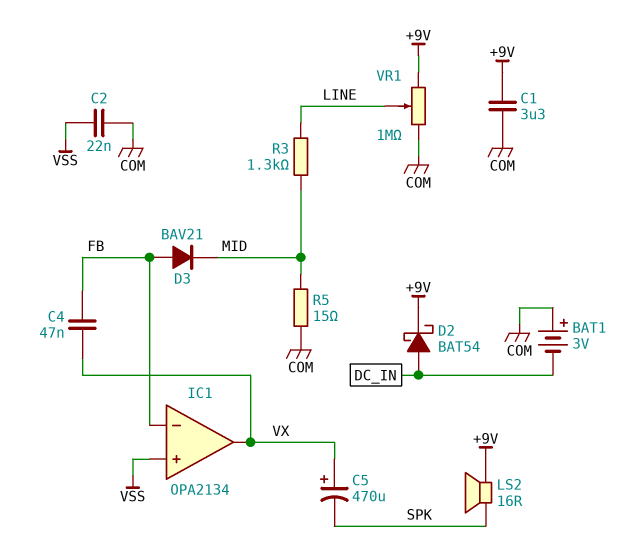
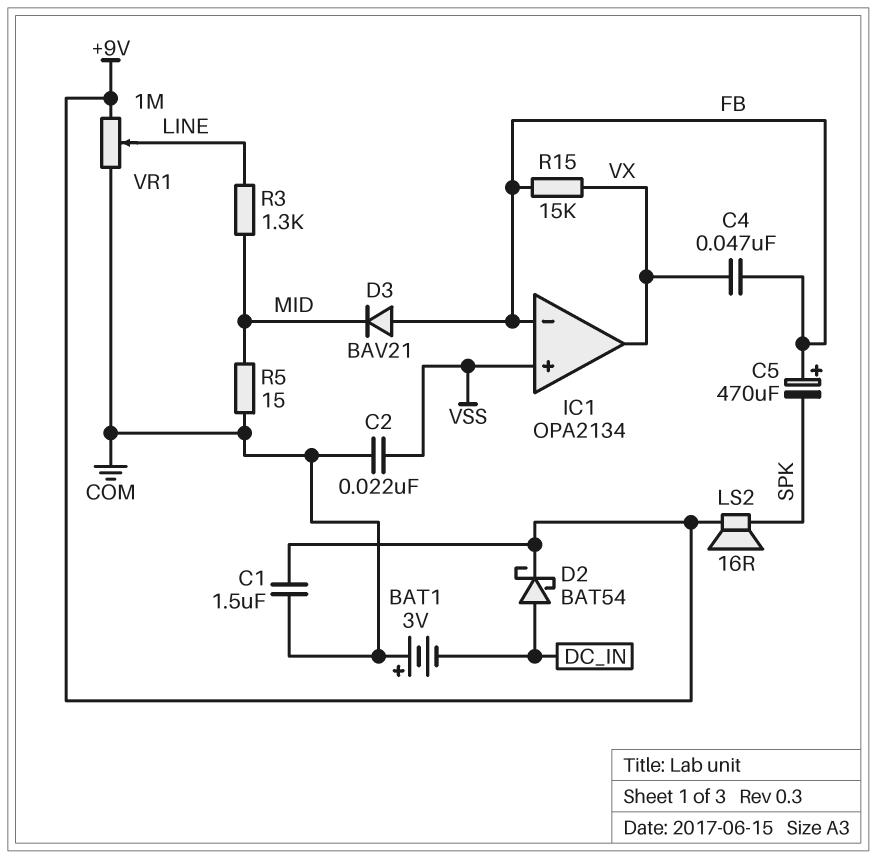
C1: 3.3uF (+9V, COM) -> 1.5uF (+9V, COM)
C5: 470uF (plus VX, minus SPK) -> 470uF (plus FB, minus SPK)
R15: none -> 15k (FB, VX)

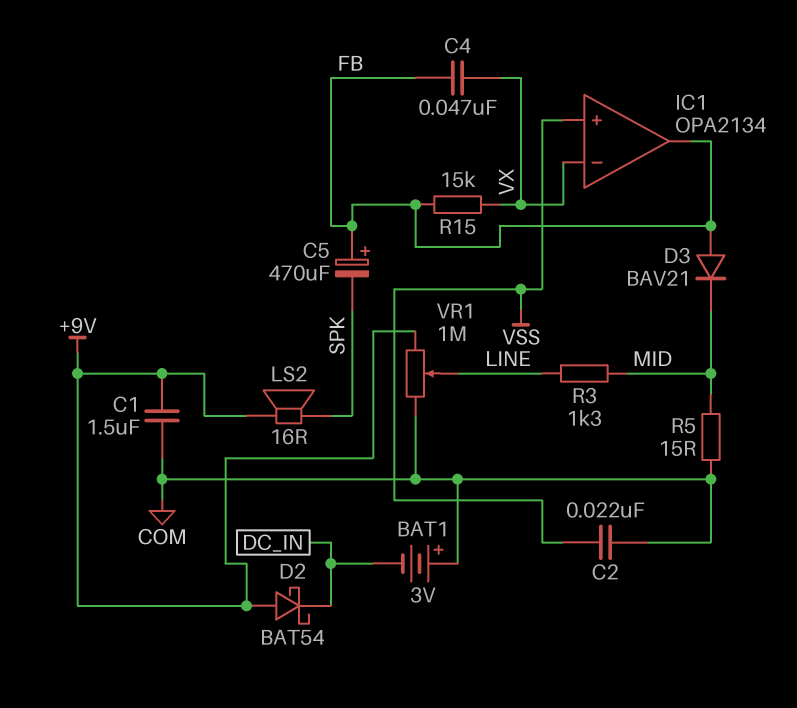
D2: schottky BAT54 (A DC_IN, K +9V) -> schottky BAT54 (A +9V, K DC_IN)
IC1 pin in-: FB -> VX
IC1 pin out: VX -> FB

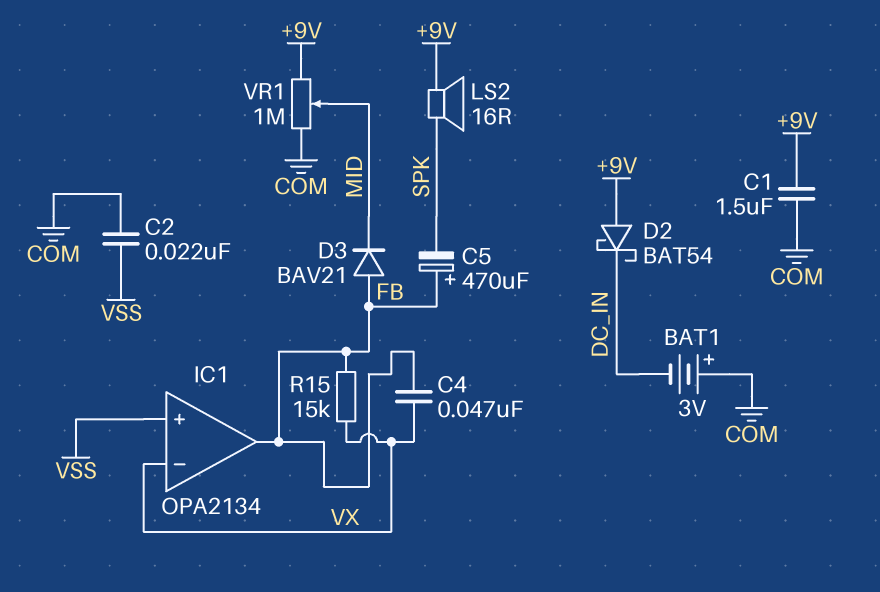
R3: 1.3k (LINE, MID) -> none
R5: 15 (COM, MID) -> none
VR1: 1M (+9V, COM, wiper LINE) -> 1M (+9V, COM, wiper MID)

